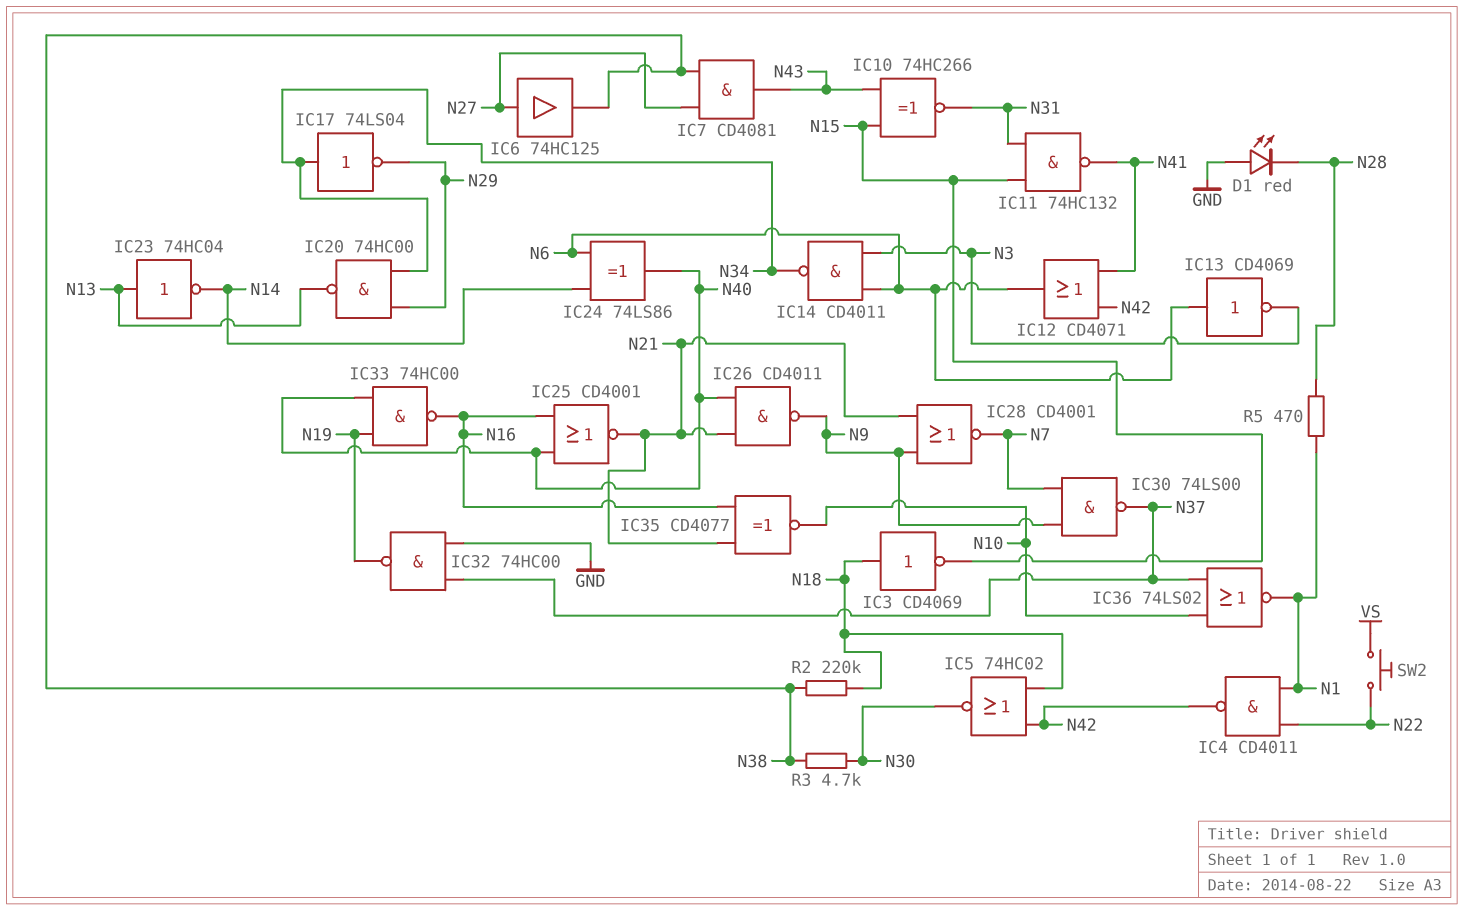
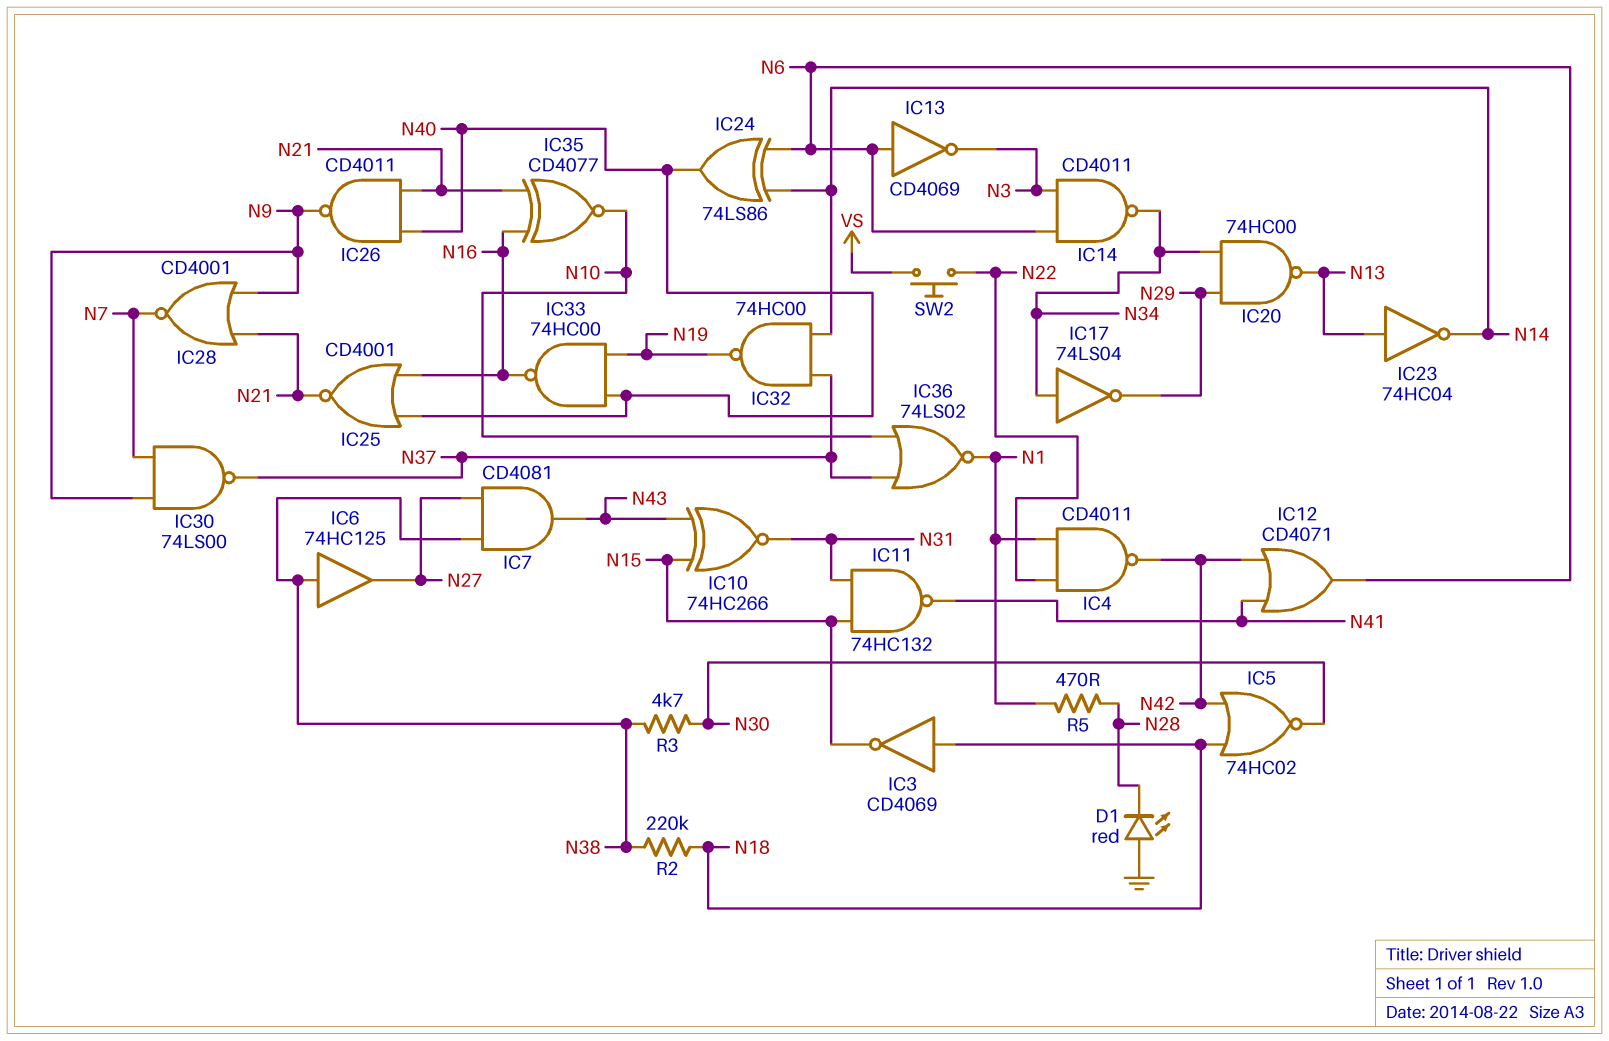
IC6: buffer 74HC125 (in N27, out N38) -> buffer 74HC125 (in N38, out N27)
IC32: NAND 74HC00 (in GND, in N37, out N19) -> NAND 74HC00 (in N14, in N37, out N19)

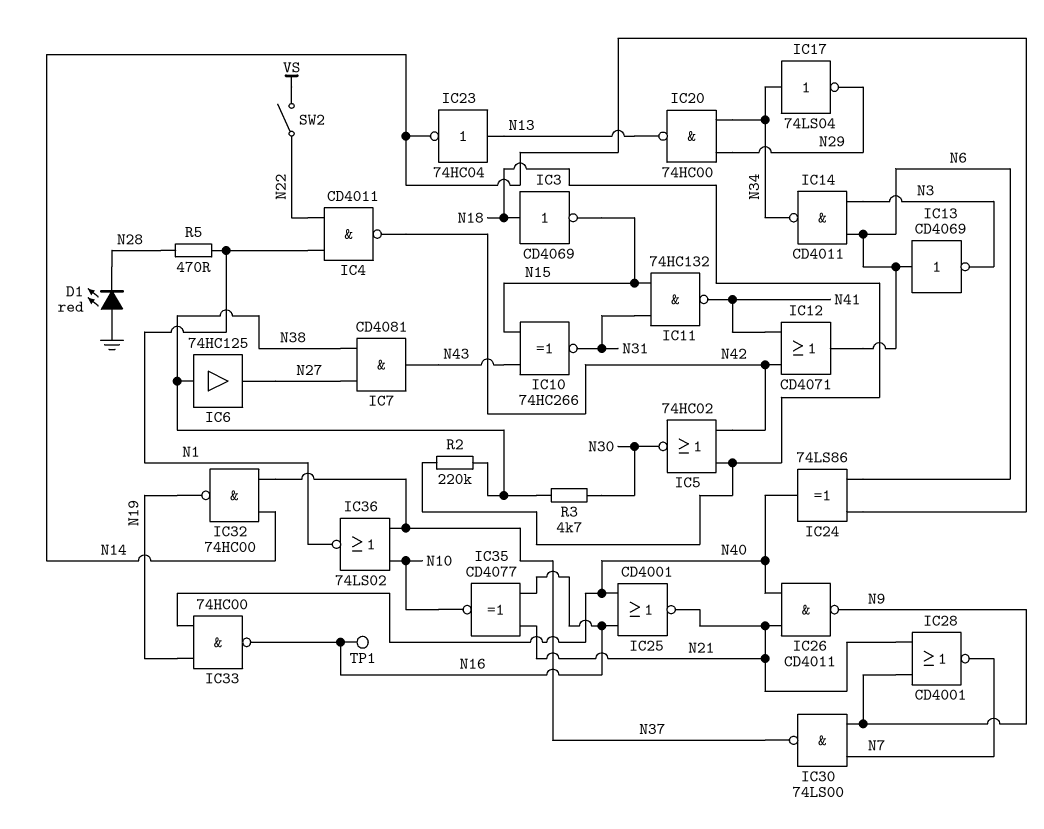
SW2: button (N22, VS) -> switch (N22, VS)
TP1: none -> test point (N16)

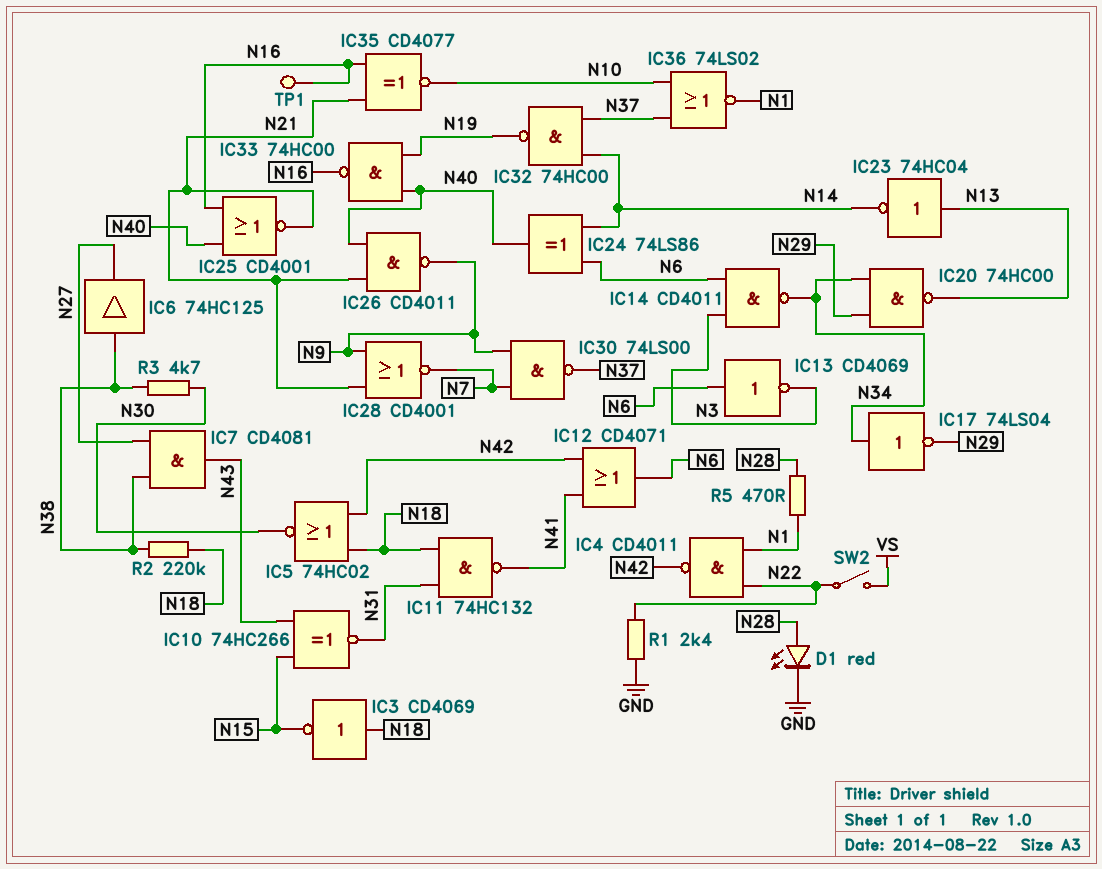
D1: LED red (A GND, K N28) -> LED red (A N28, K GND)
IC11: NAND 74HC132 (in N15, in N31, out N41) -> NAND 74HC132 (in N18, in N31, out N41)
R1: none -> 2.4k (GND, N22)

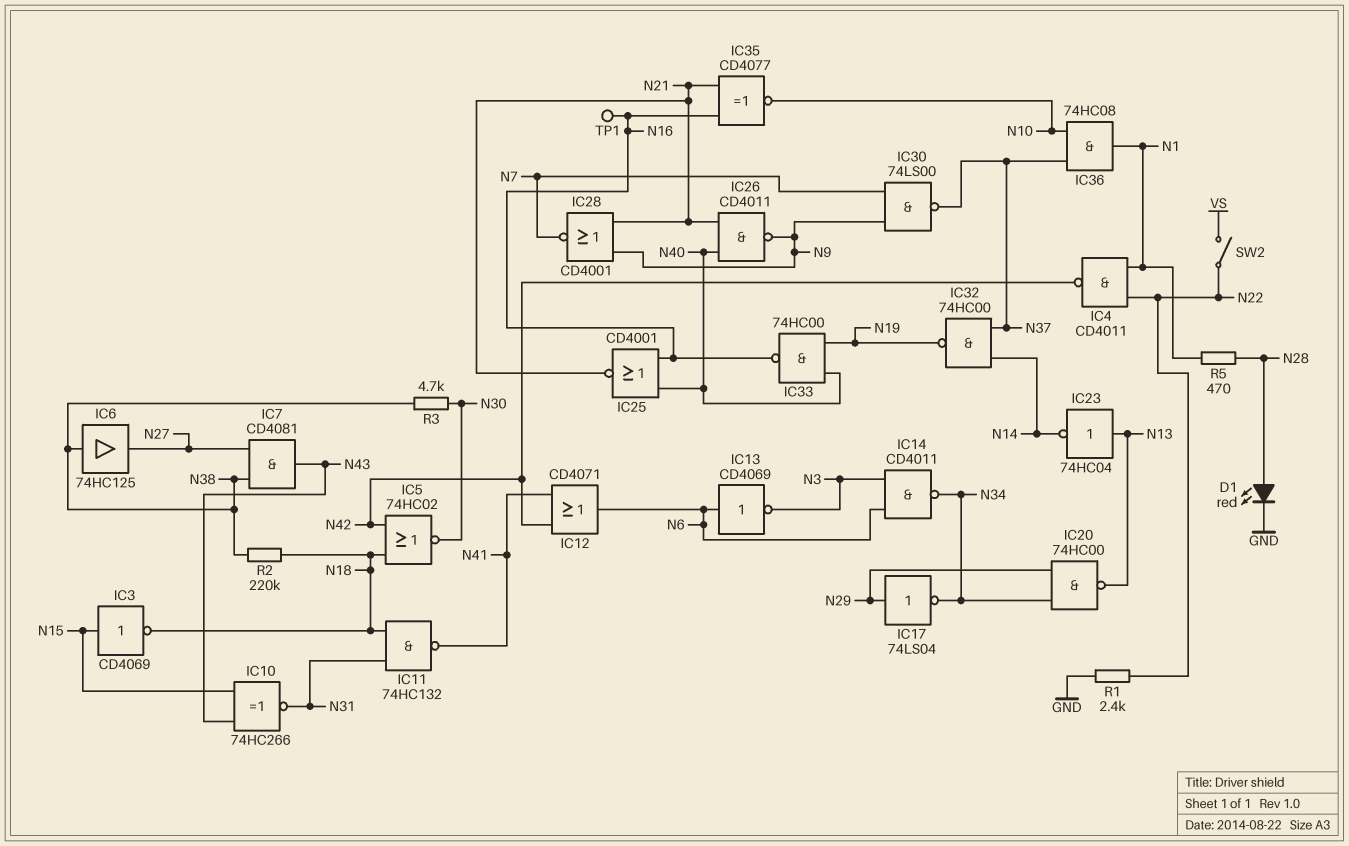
IC3: NOT CD4069 (in N18, out N15) -> NOT CD4069 (in N15, out N18)
IC17: NOT 74LS04 (in N34, out N29) -> NOT 74LS04 (in N29, out N34)
IC24: XOR 74LS86 (in N6, in N14, out N40) -> none
IC36: NOR 74LS02 (in N10, in N37, out N1) -> AND 74HC08 (in N10, in N37, out N1)

